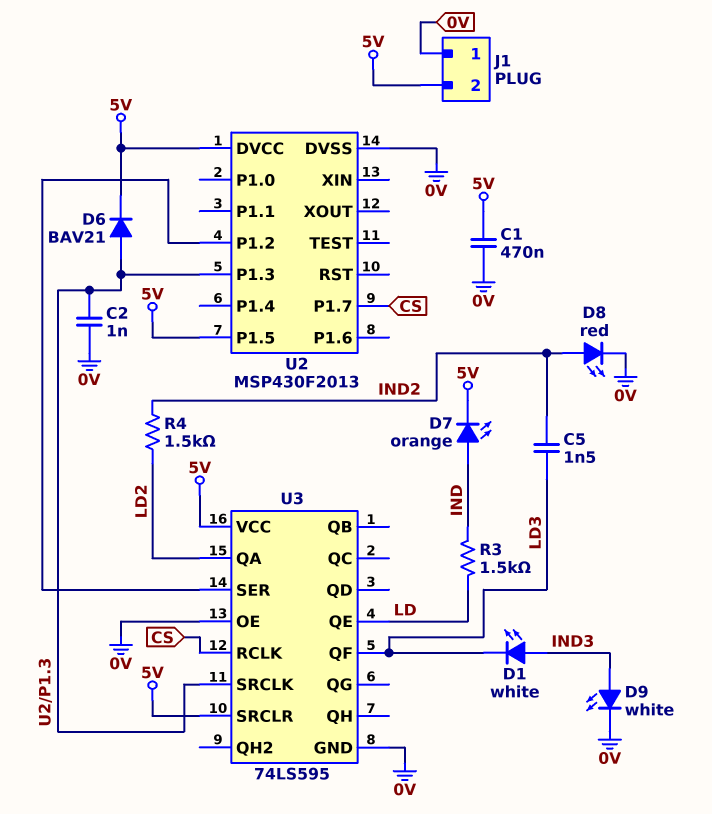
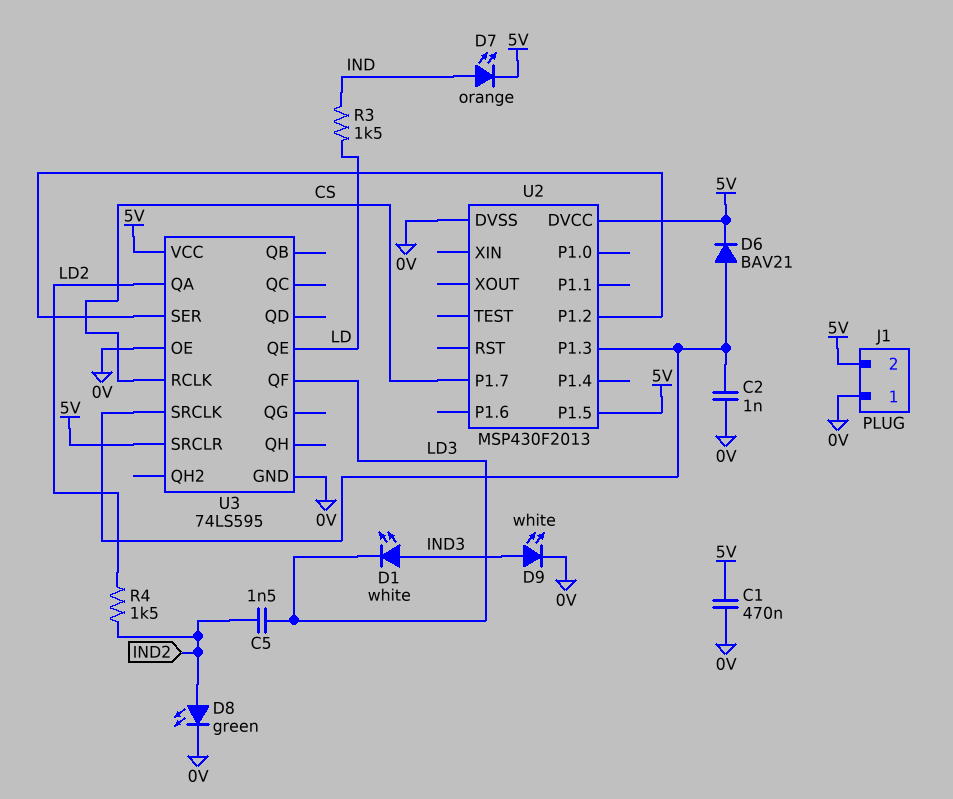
D8: LED red (A IND2, K 0V) -> LED green (A IND2, K 0V)

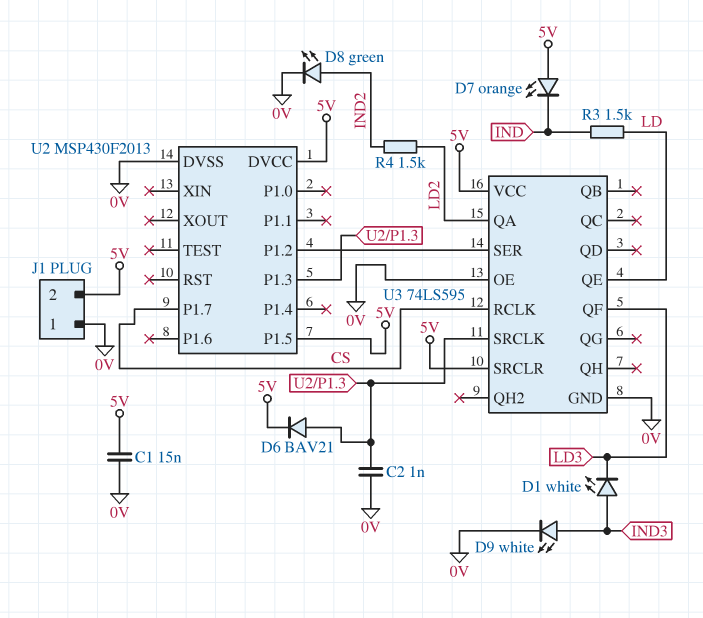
C1: 470nF (0V, 5V) -> 15nF (0V, 5V)
C5: 1.5nF (IND2, LD3) -> none
D7: LED orange (A IND, K 5V) -> LED orange (A 5V, K IND)

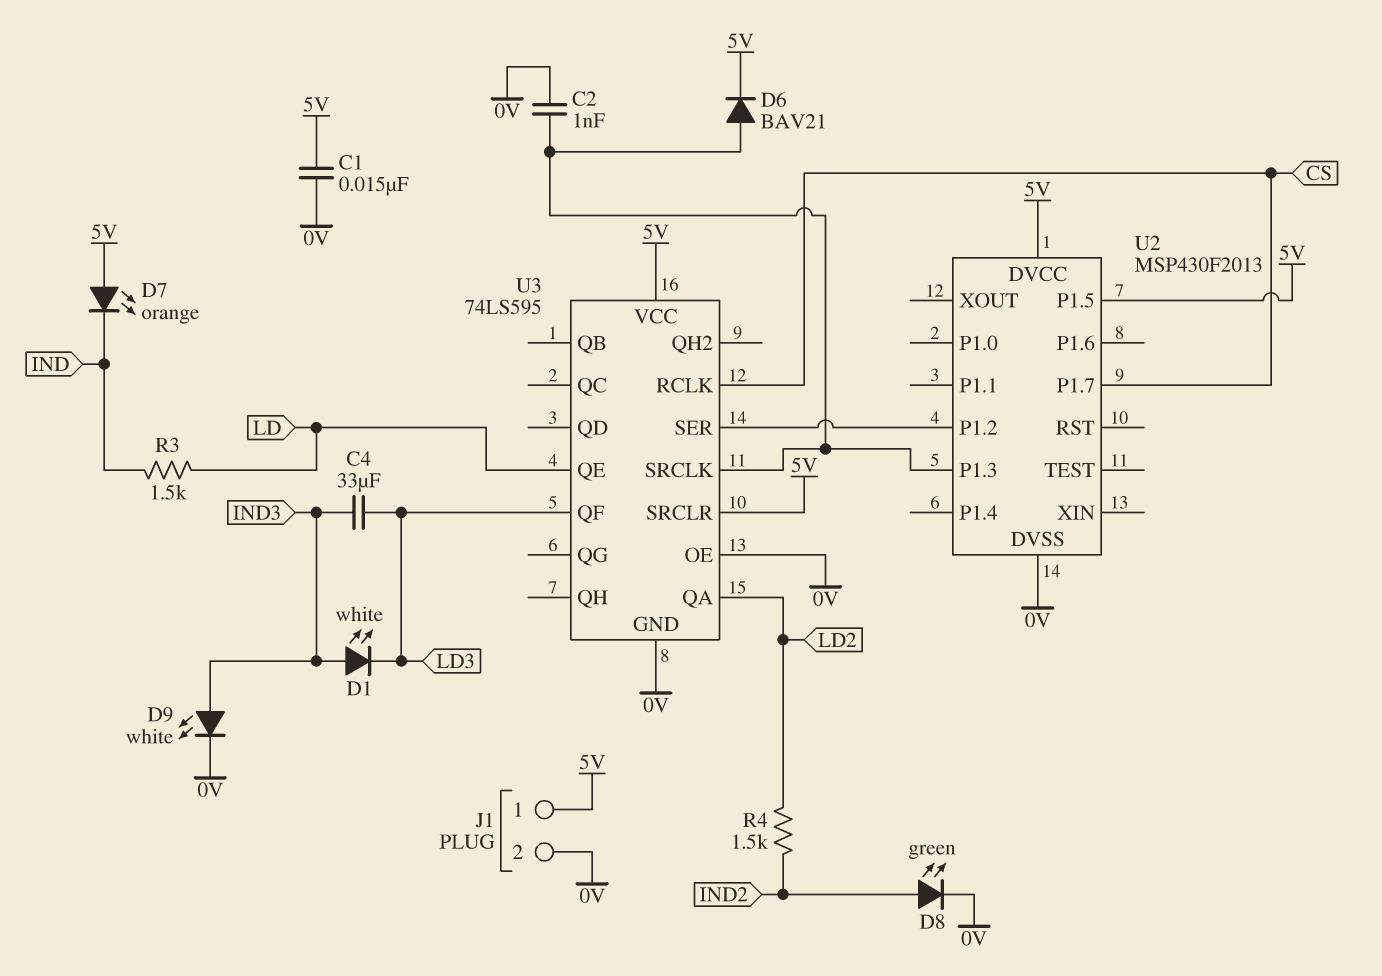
C4: none -> 33uF (IND3, LD3)
J1 pin 1: 0V -> 5V
J1 pin 2: 5V -> 0V

